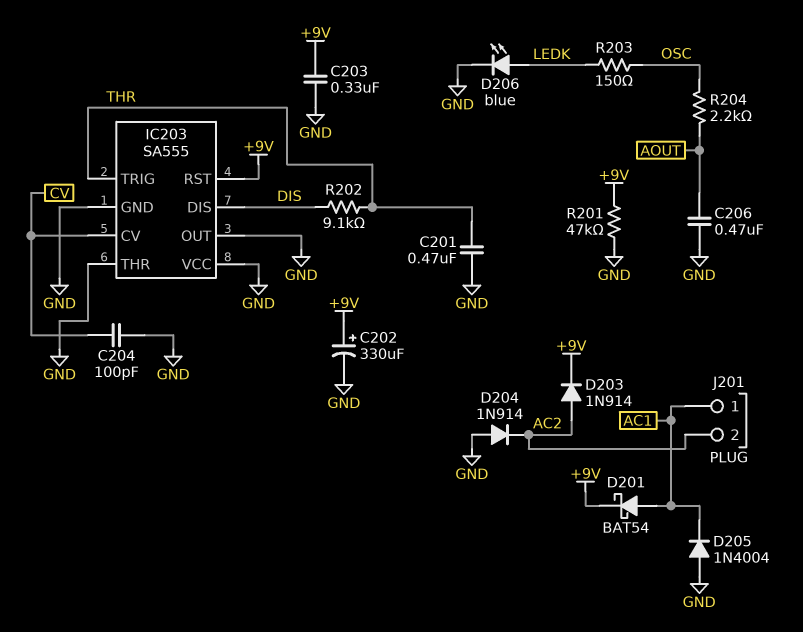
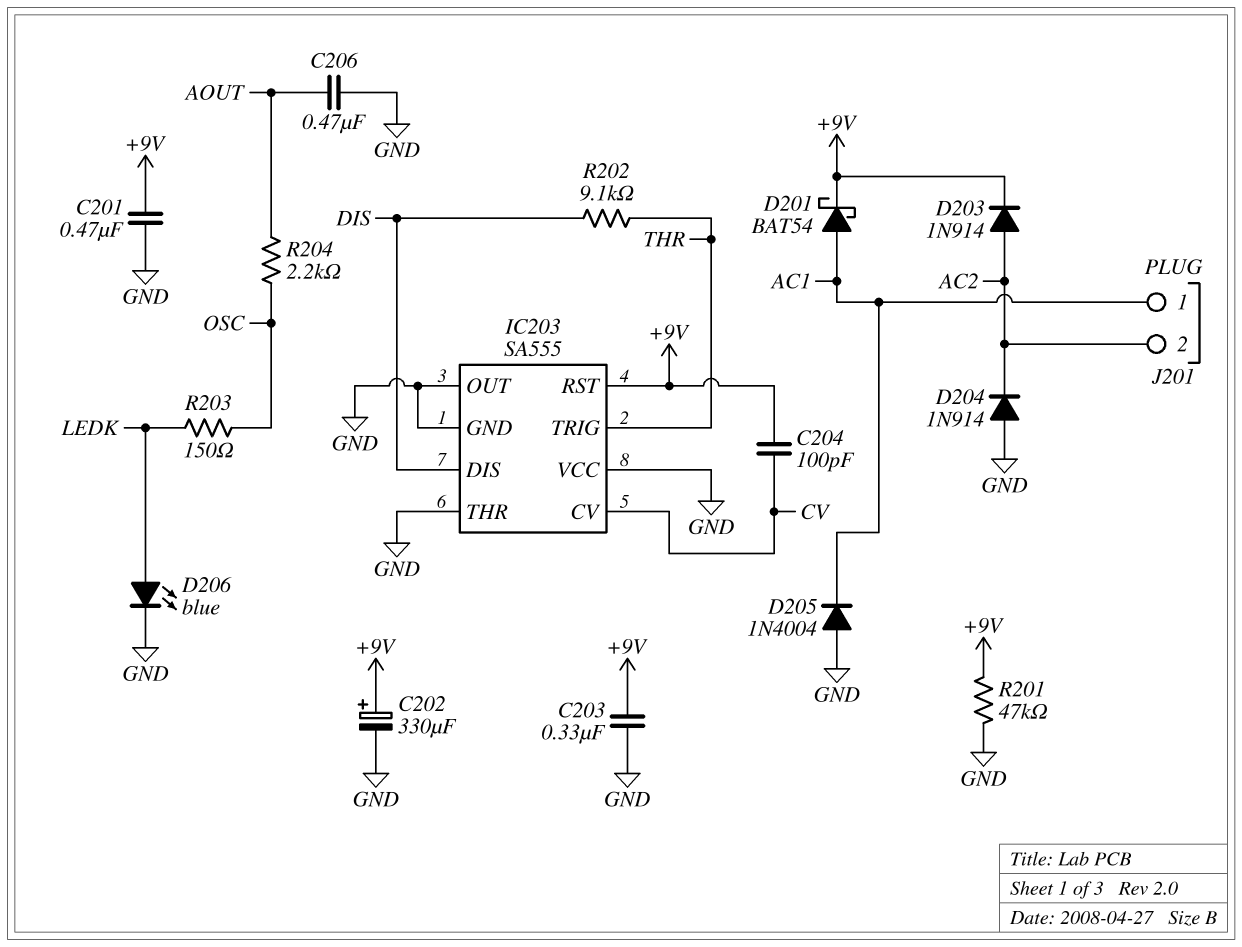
C201: 470nF (GND, THR) -> 470nF (+9V, GND)
C204: 100pF (CV, GND) -> 100pF (+9V, CV)

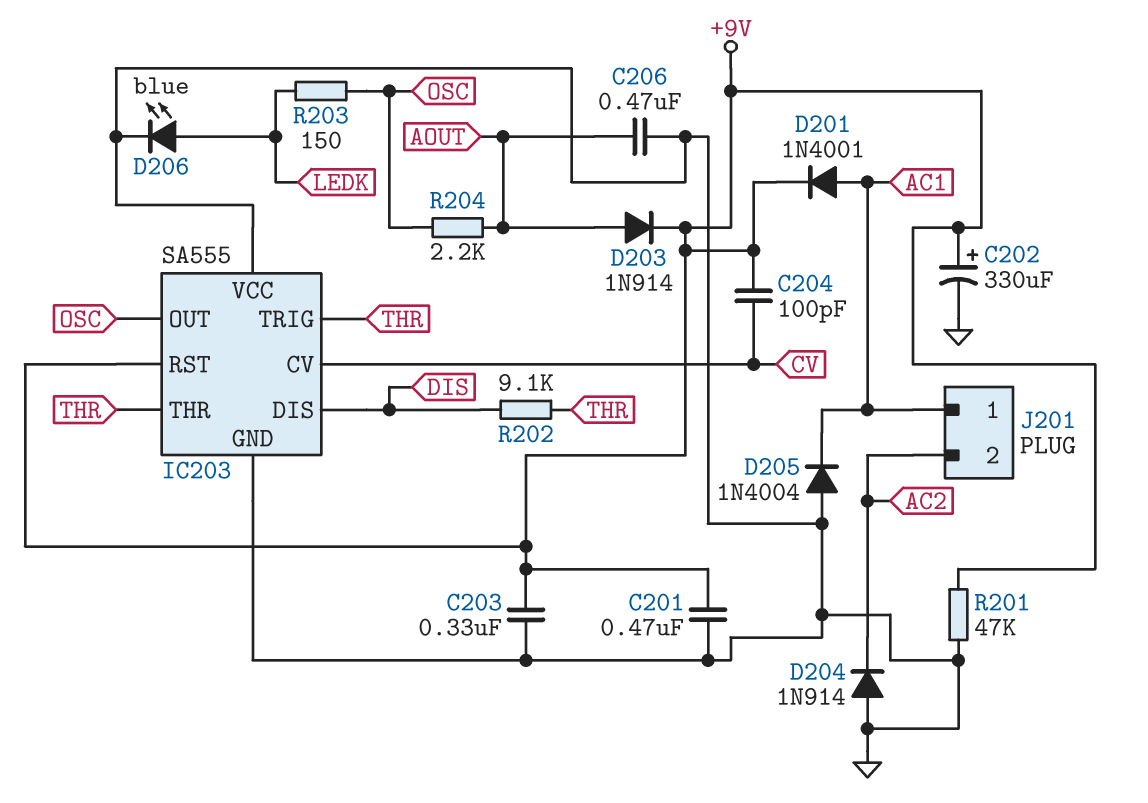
D201: schottky BAT54 (A AC1, K +9V) -> diode 1N4001 (A AC1, K +9V)
D203: diode 1N914 (A AC2, K +9V) -> diode 1N914 (A AOUT, K +9V)
IC203 pin OUT: GND -> OSC
IC203 pin THR: GND -> THR

